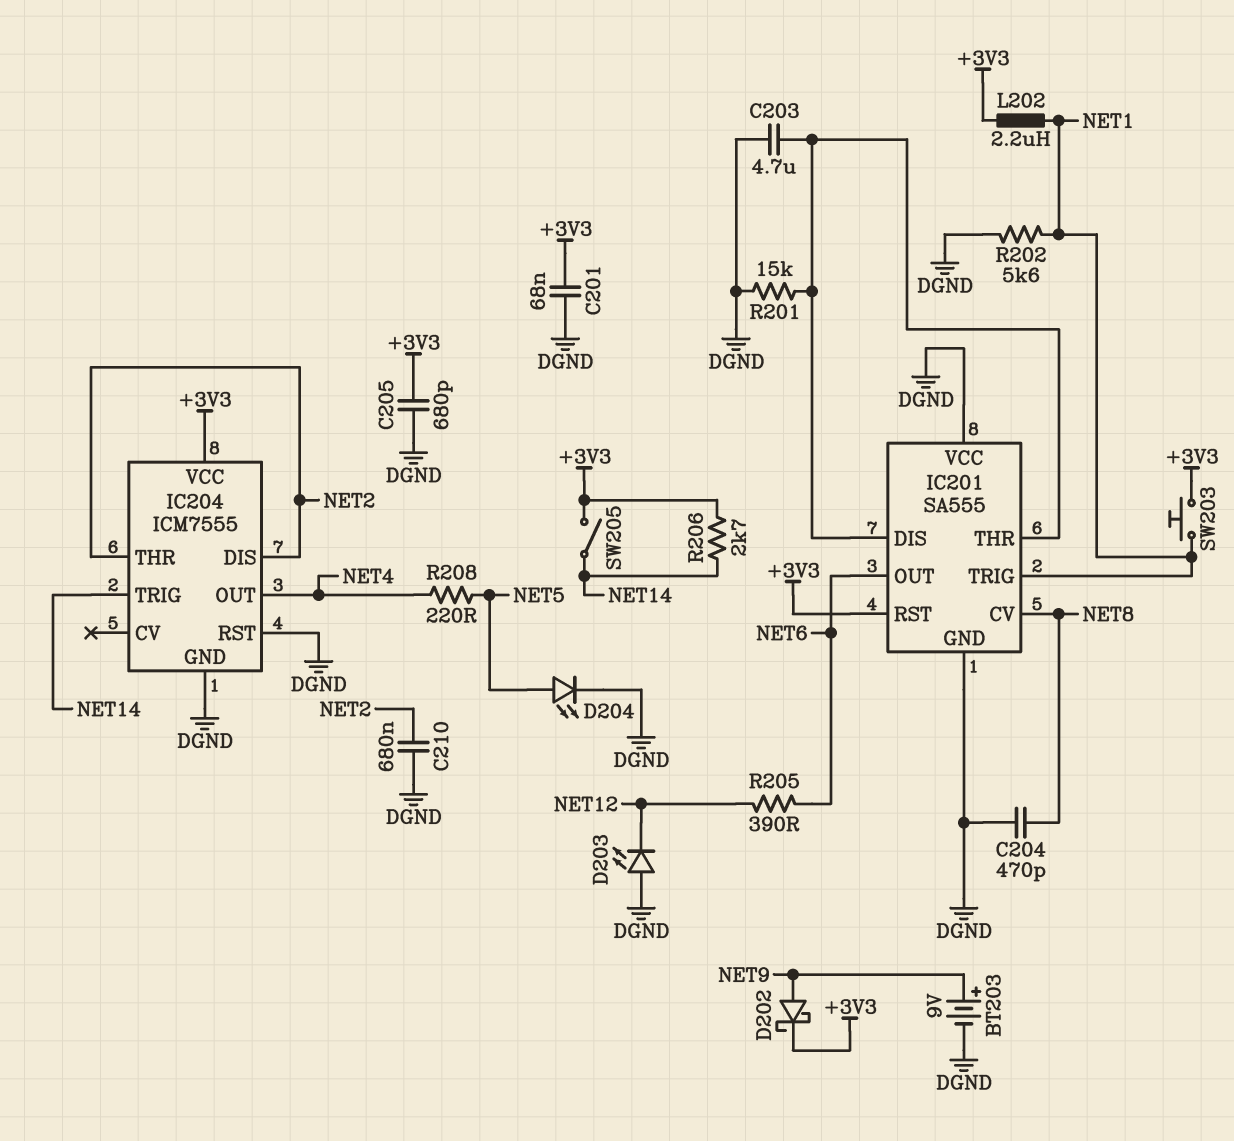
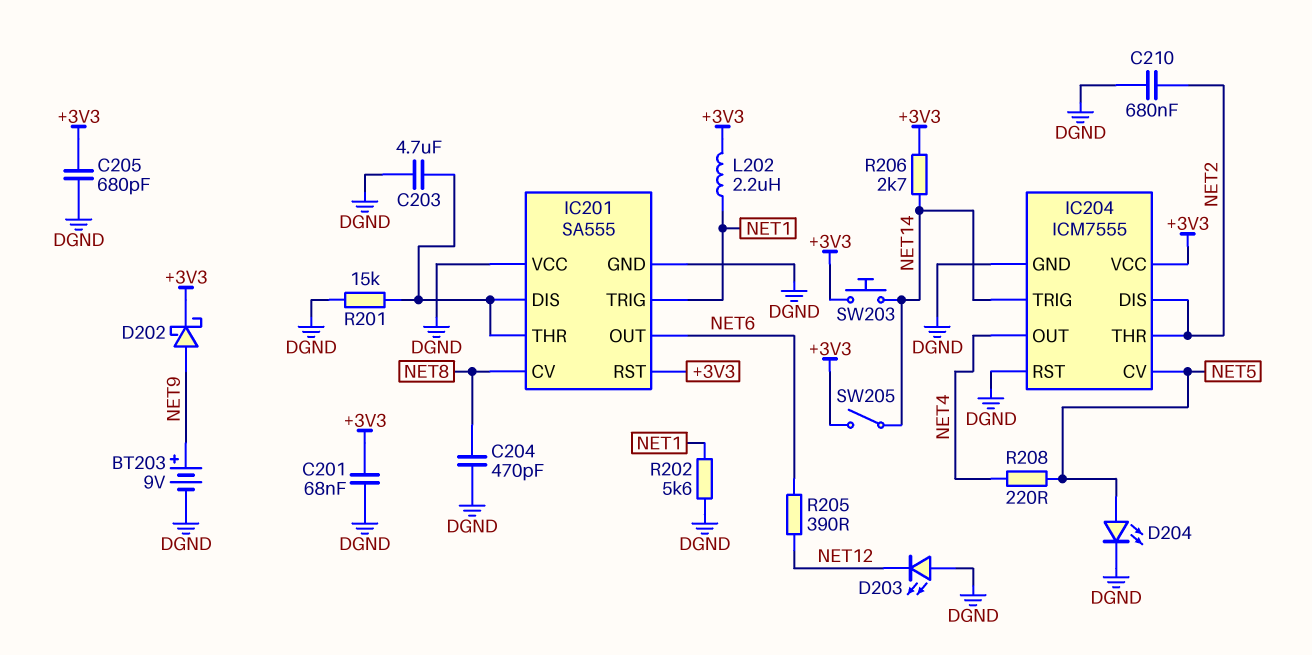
IC204 pin CV: none -> NET5
SW203: button (+3V3, NET1) -> button (+3V3, NET14)

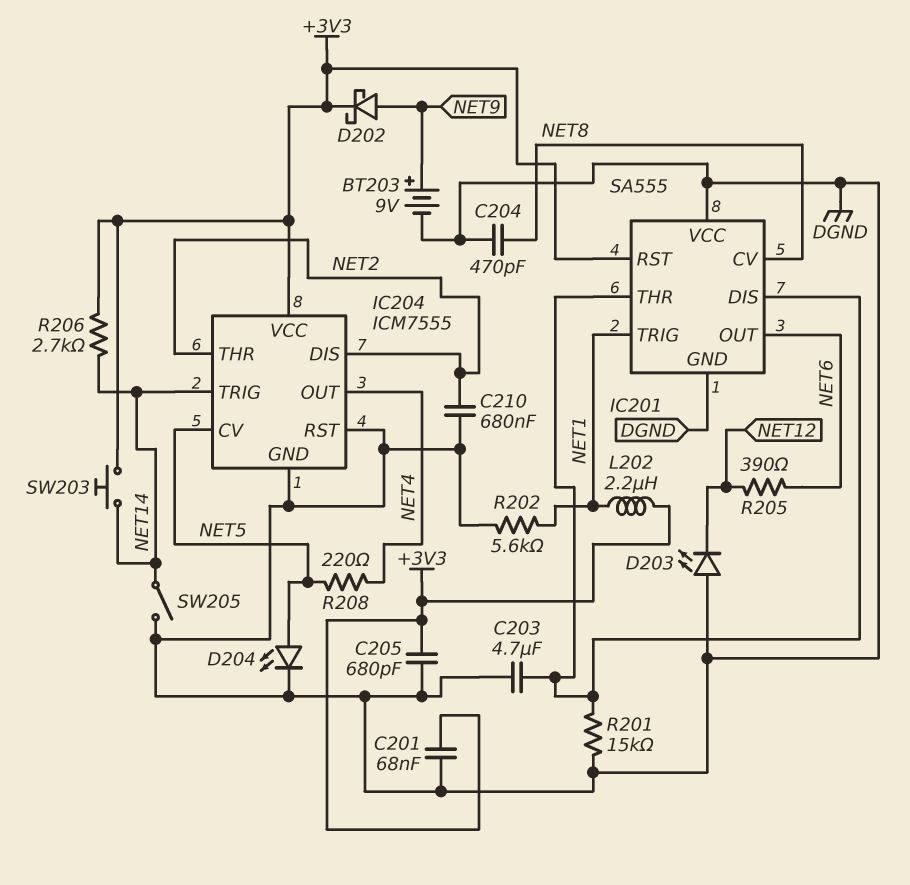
SW205: switch (+3V3, NET14) -> switch (DGND, NET14)

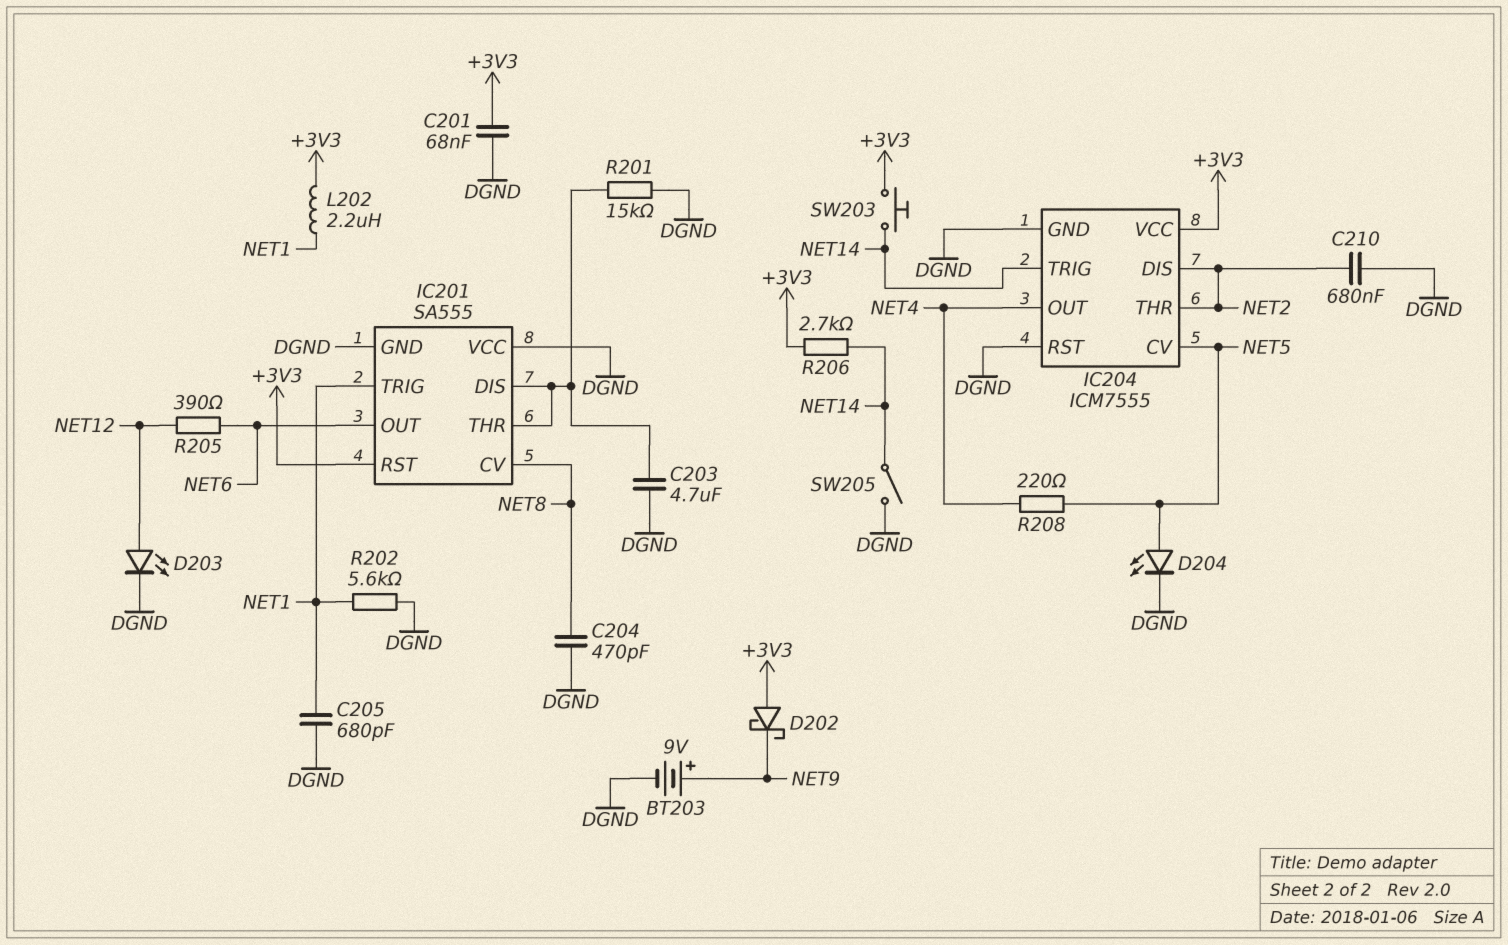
C205: 680pF (+3V3, DGND) -> 680pF (DGND, NET1)
D202: schottky (A NET9, K +3V3) -> schottky (A +3V3, K NET9)
D203: LED (A DGND, K NET12) -> LED (A NET12, K DGND)

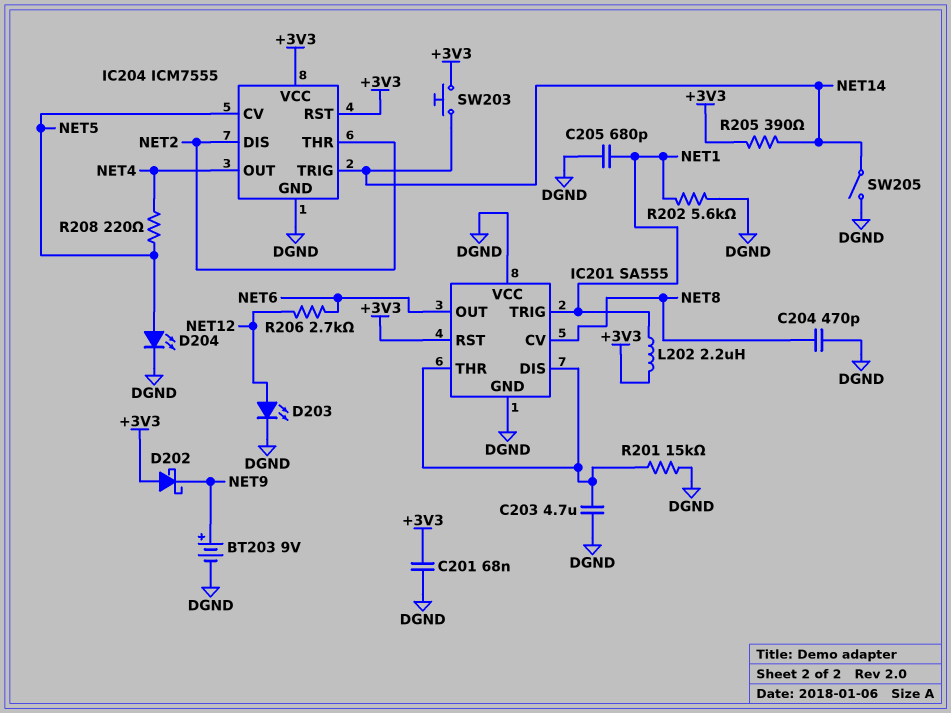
C210: 680nF (DGND, NET2) -> none
IC204 pin RST: DGND -> +3V3
R205: 390 (NET6, NET12) -> 390 (+3V3, NET14)
R206: 2.7k (+3V3, NET14) -> 2.7k (NET6, NET12)

